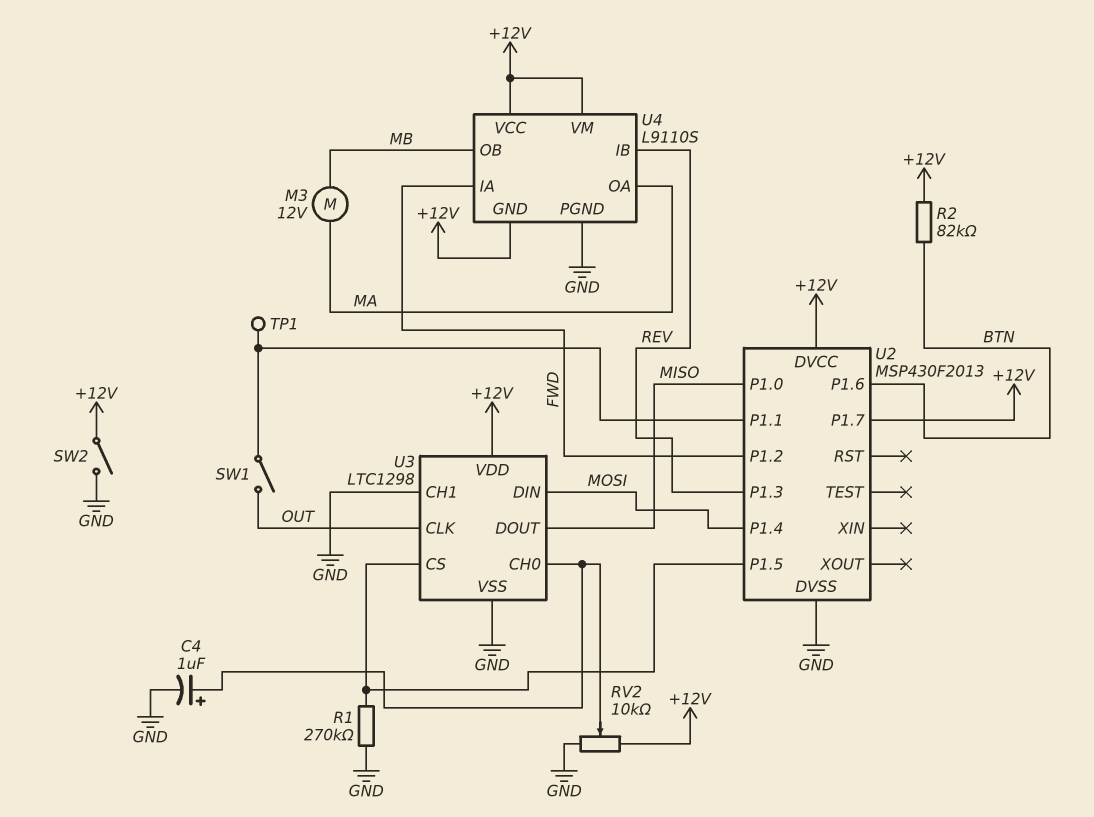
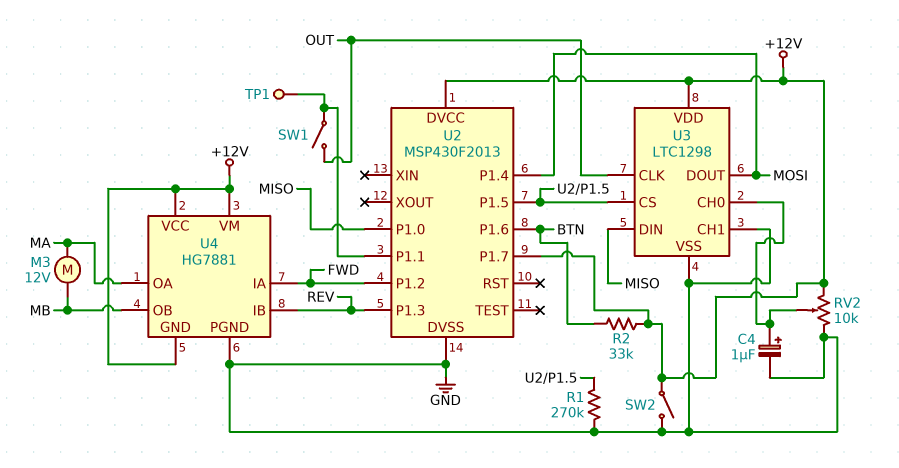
R2: 82k (+12V, BTN) -> 33k (+12V, BTN)
U3 pin DIN: MOSI -> MISO
U3 pin DOUT: MISO -> MOSI
U4: L9110S -> HG7881

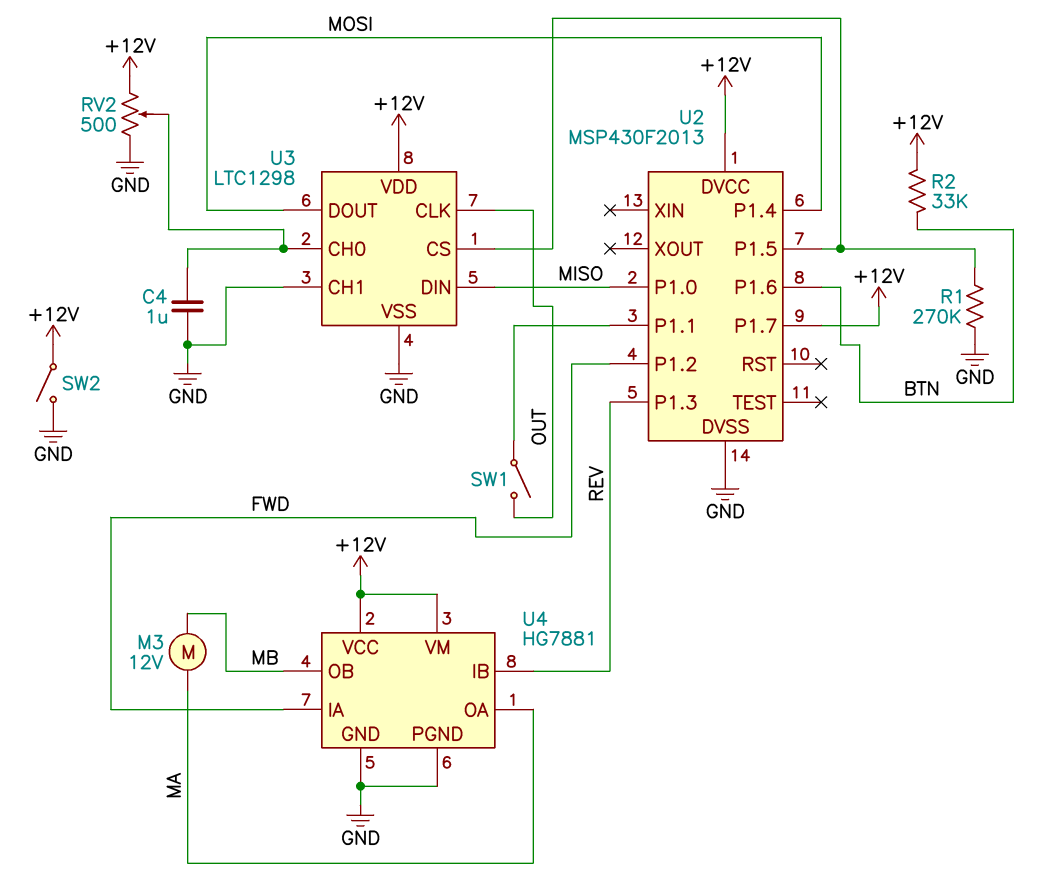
C4: 1uF (plus U3/CH0, minus GND) -> 1uF (GND, U3/CH0)
RV2: 10k (+12V, GND, wiper U3/CH0) -> 500 (+12V, GND, wiper U3/CH0)
TP1: test point (U2/P1.1) -> none
U4 pin GND: +12V -> GND

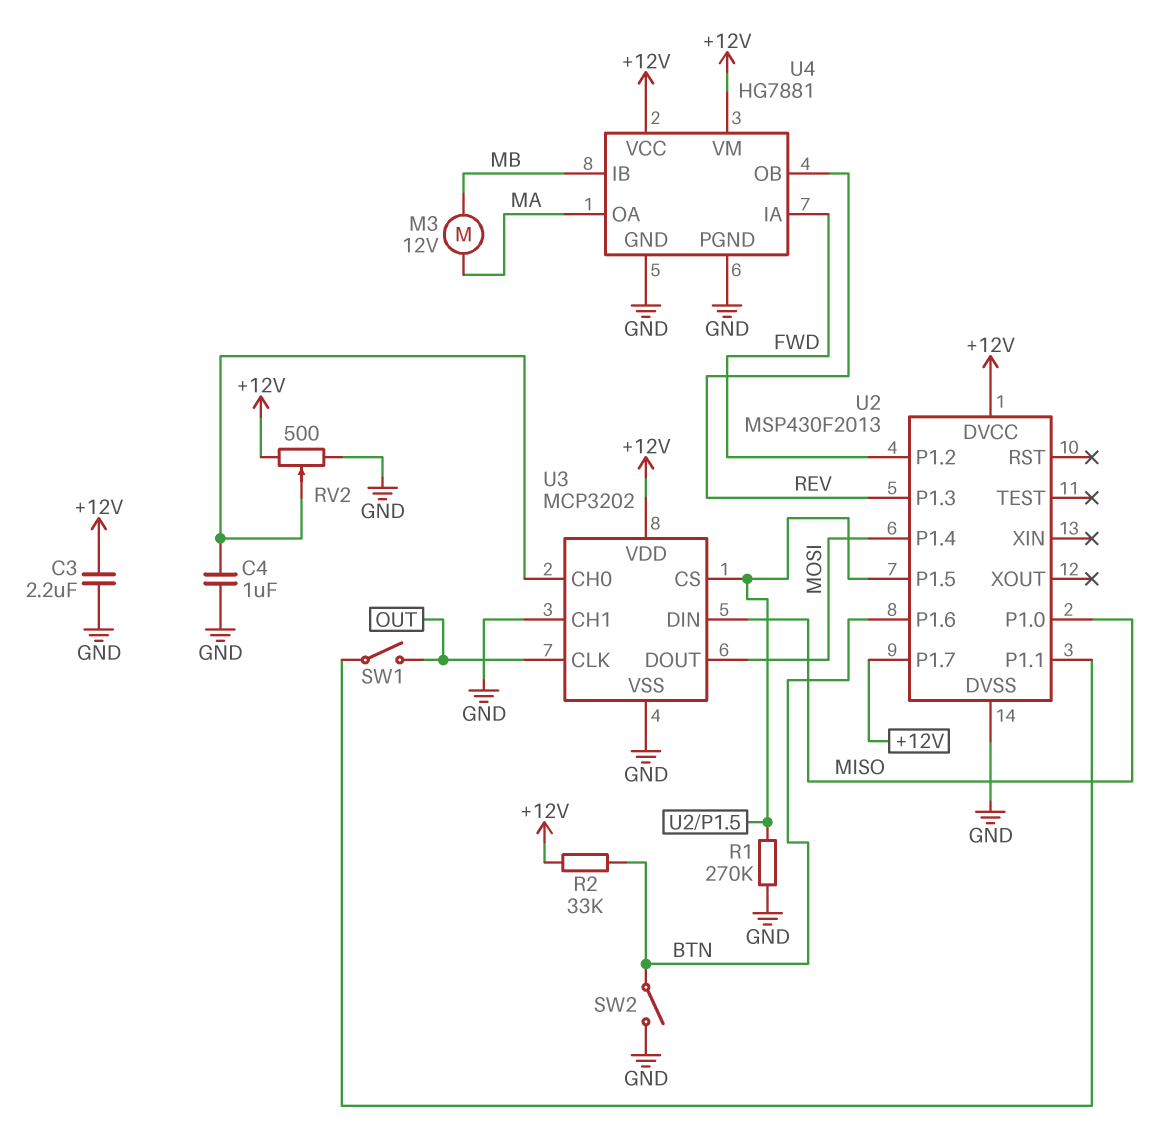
C3: none -> 2.2uF (+12V, GND)
SW2: switch (+12V, GND) -> switch (BTN, GND)
U3: LTC1298 -> MCP3202
U4 pin IB: REV -> MB
U4 pin OB: MB -> REV

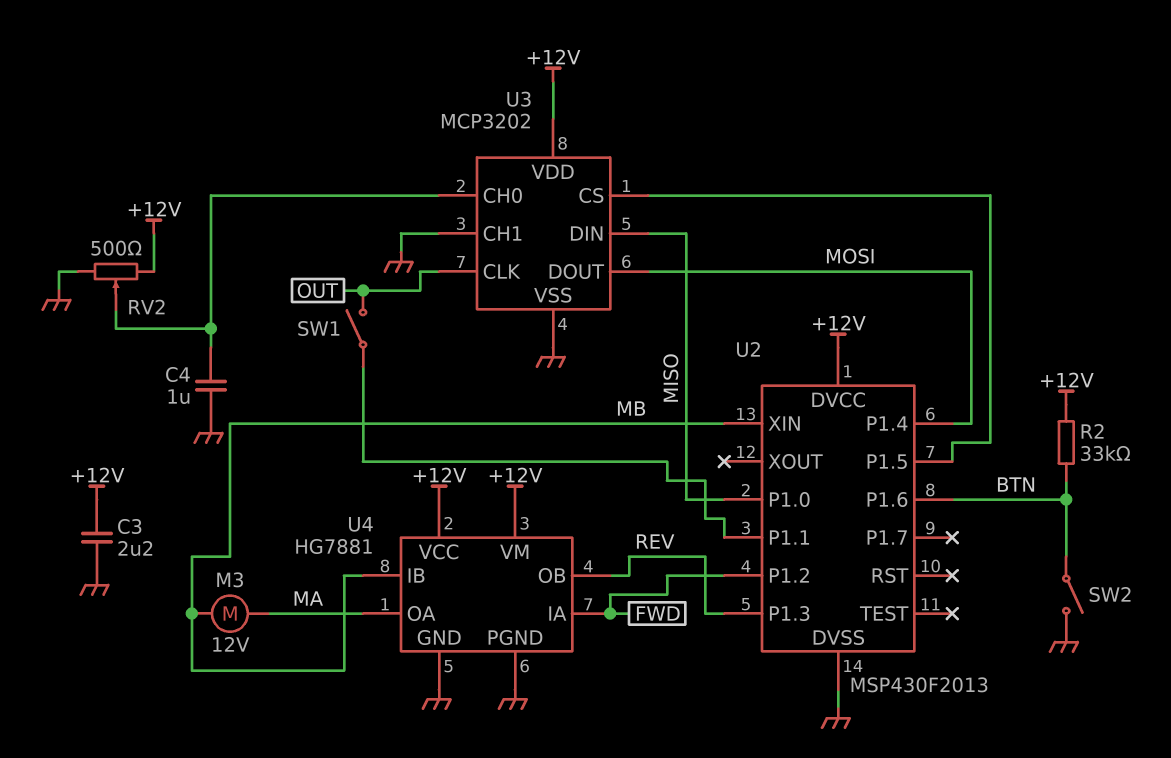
R1: 270k (GND, U2/P1.5) -> none
U2 pin P1.7: +12V -> none
U2 pin XIN: none -> MB

